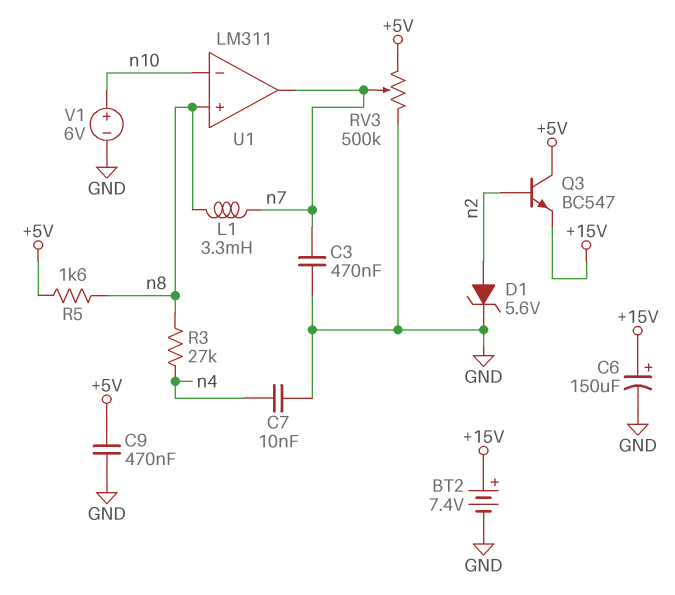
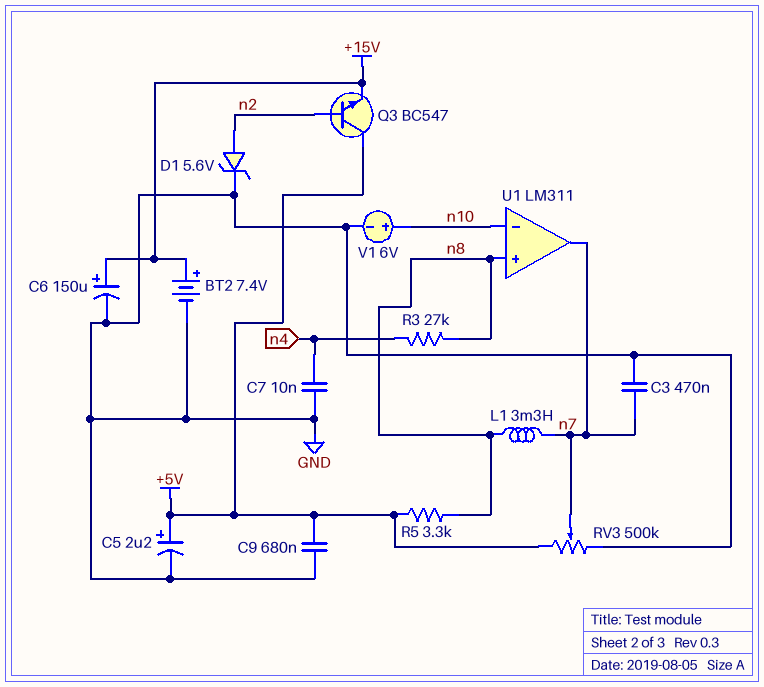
C5: none -> 2.2uF (plus +5V, minus GND)
C9: 470nF (+5V, GND) -> 680nF (+5V, GND)
R5: 1.6k (+5V, n8) -> 3.3k (+5V, n8)

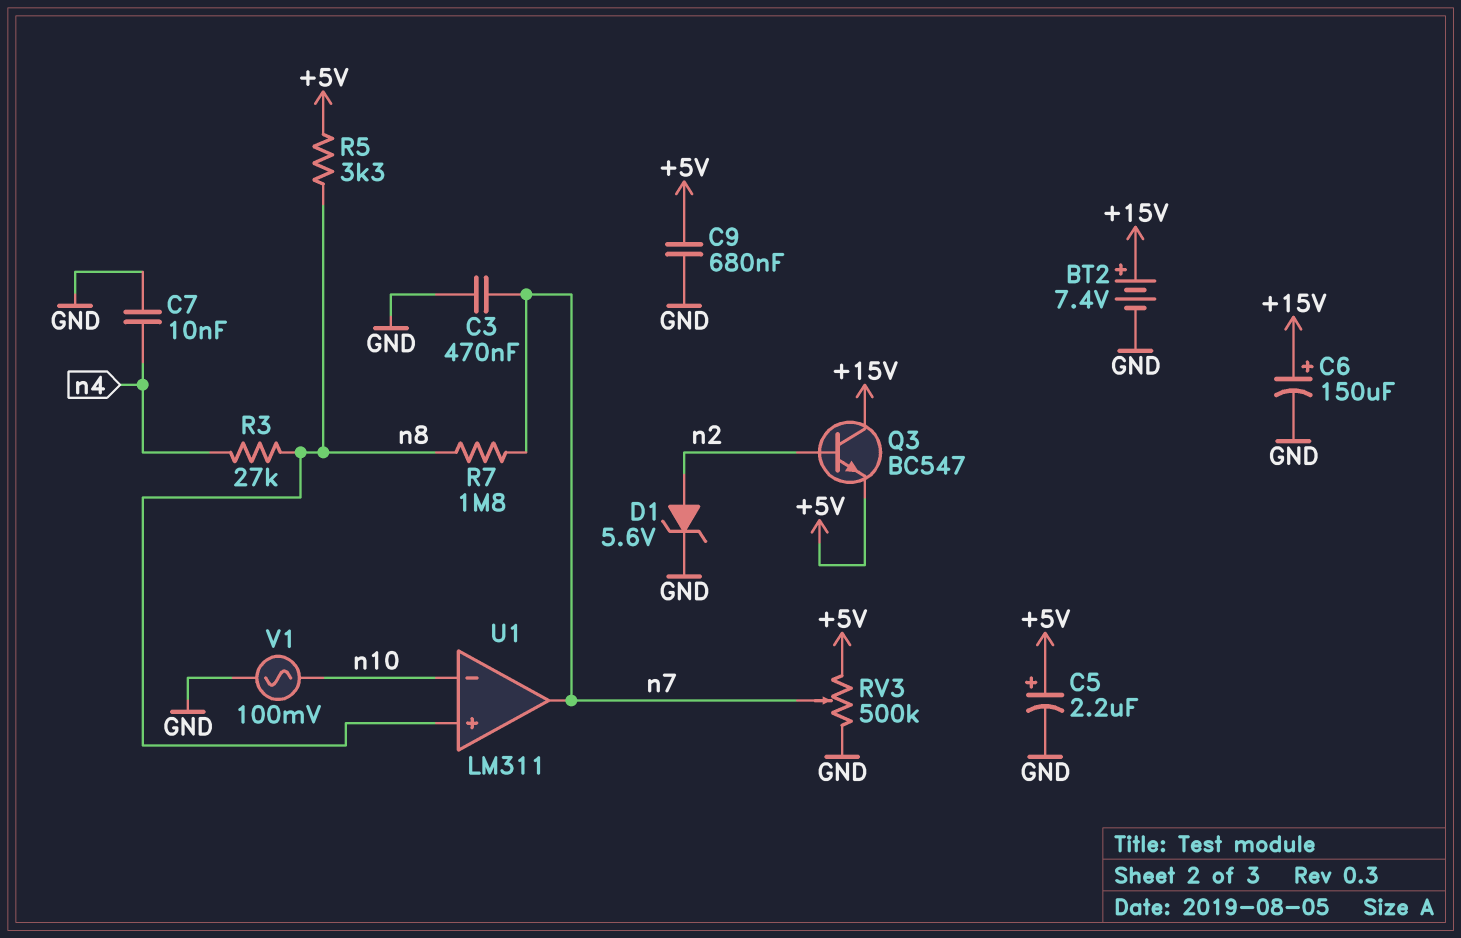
L1: 3.3mH (n7, n8) -> none
Q3: NPN BC547 (B n2, C +5V, E +15V) -> NPN BC547 (B n2, C +15V, E +5V)
R7: none -> 1.8M (n7, n8)
V1: 6V (plus n10, minus GND) -> AC 100mV (GND, n10)

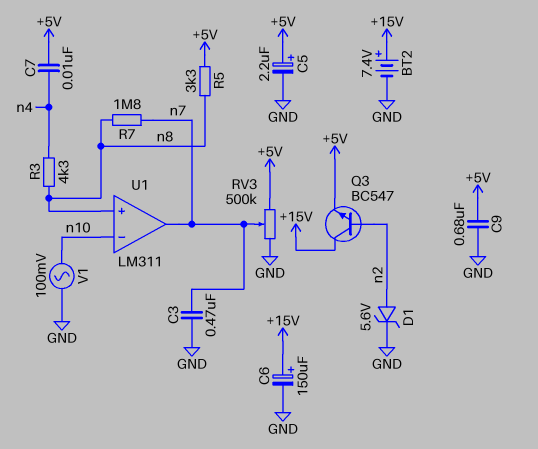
C7: 10nF (GND, n4) -> 10nF (+5V, n4)
R3: 27k (n4, n8) -> 4.3k (n4, n8)

